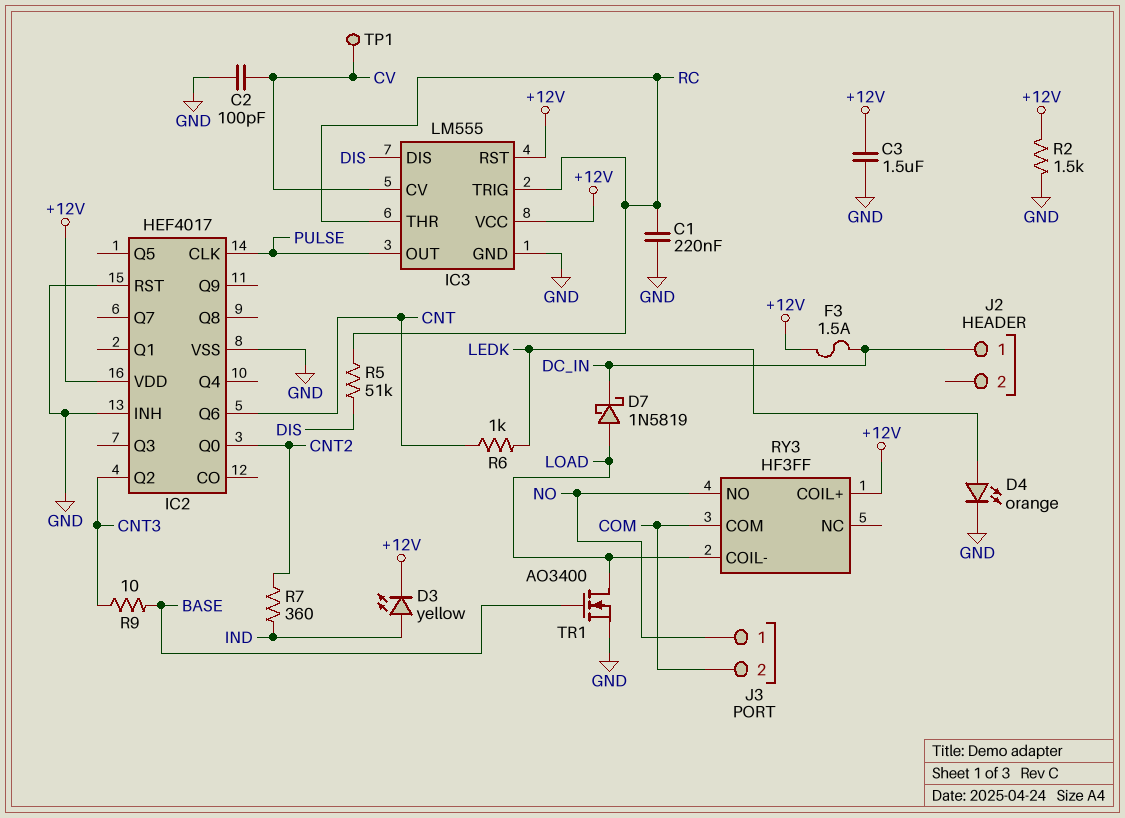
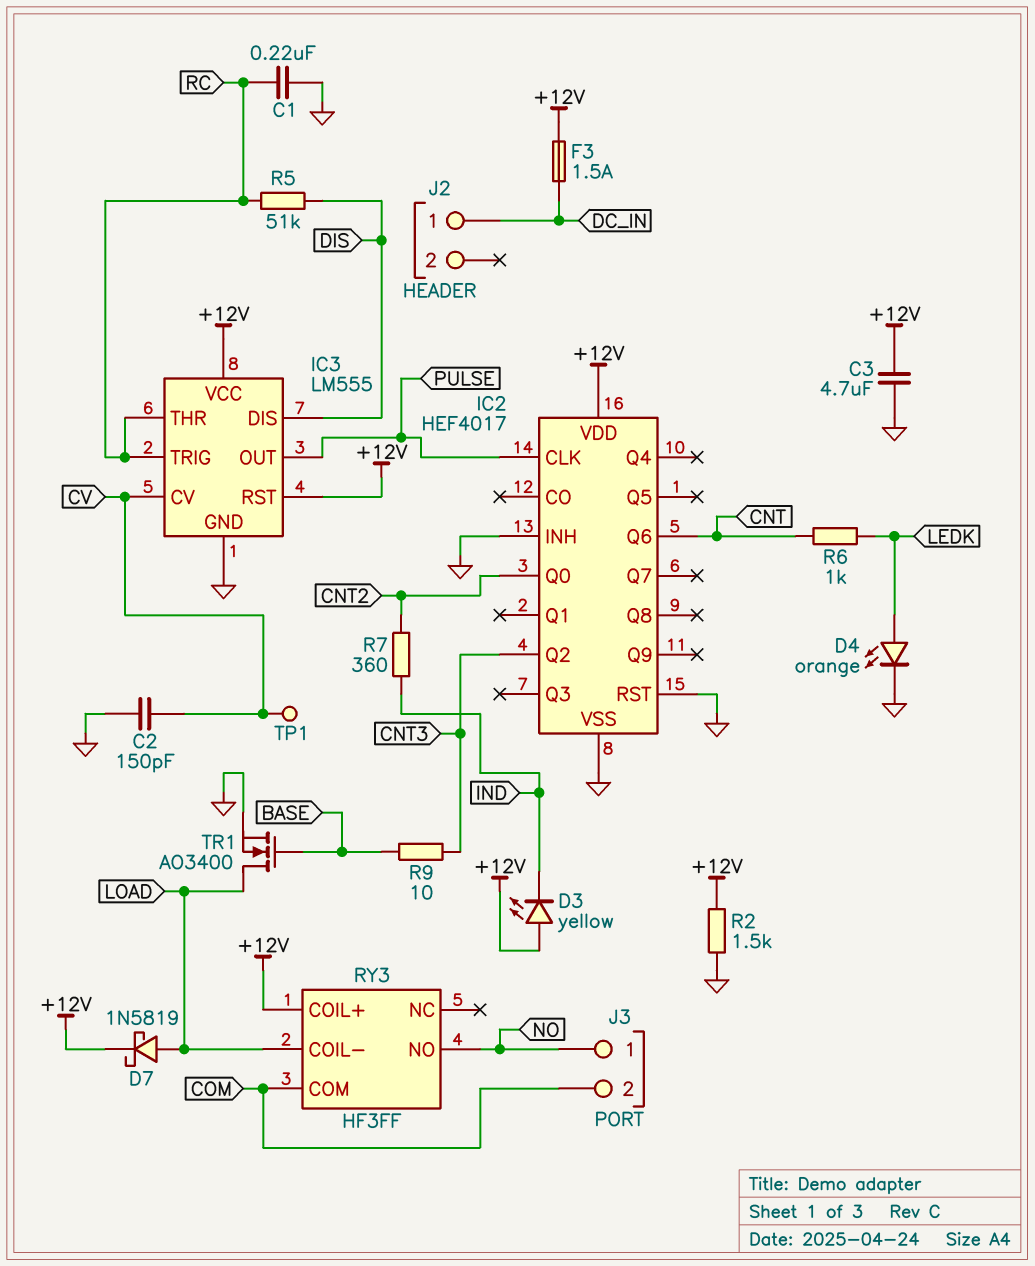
C2: 100pF (CV, GND) -> 150pF (CV, GND)
C3: 1.5uF (+12V, GND) -> 4.7uF (+12V, GND)
D3: LED yellow (A IND, K +12V) -> LED yellow (A +12V, K IND)
D7: schottky 1N5819 (A LOAD, K DC_IN) -> schottky 1N5819 (A LOAD, K +12V)

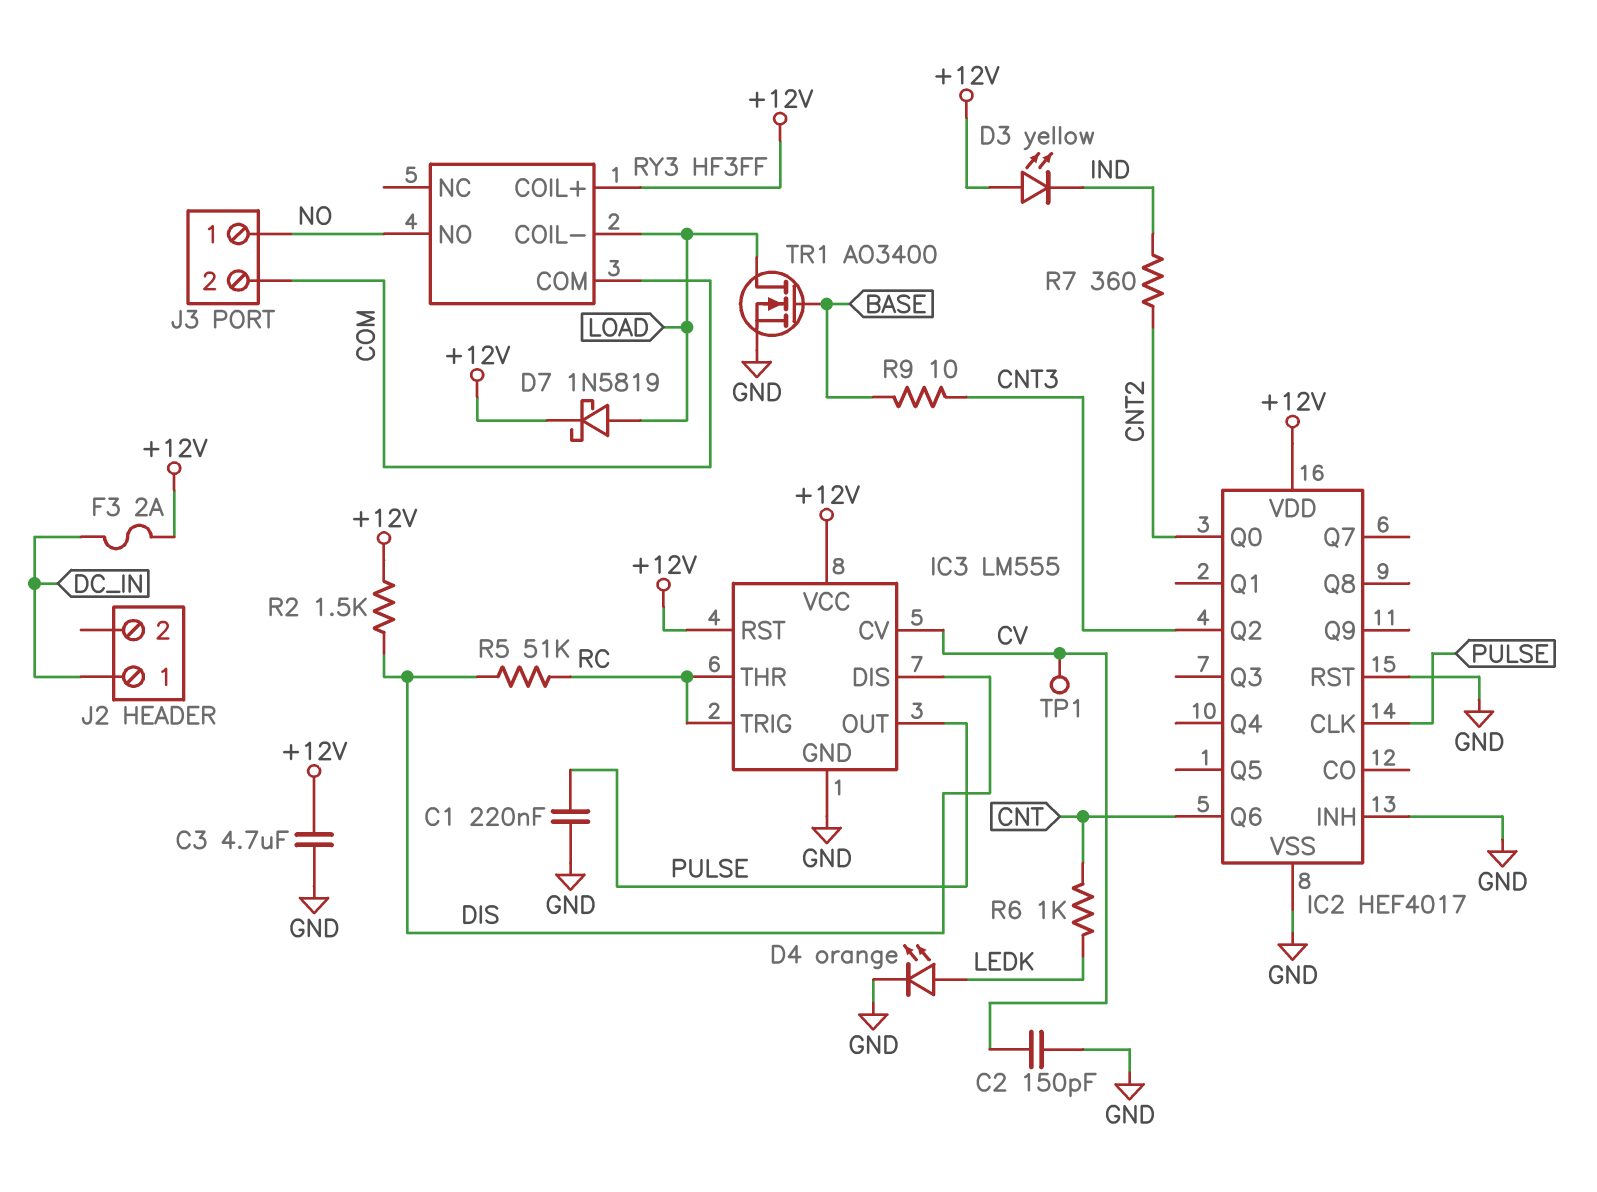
C1: 220nF (GND, RC) -> 220nF (GND, PULSE)
F3: 1.5A (+12V, DC_IN) -> 2A (+12V, DC_IN)
R2: 1.5k (+12V, GND) -> 1.5k (+12V, DIS)

